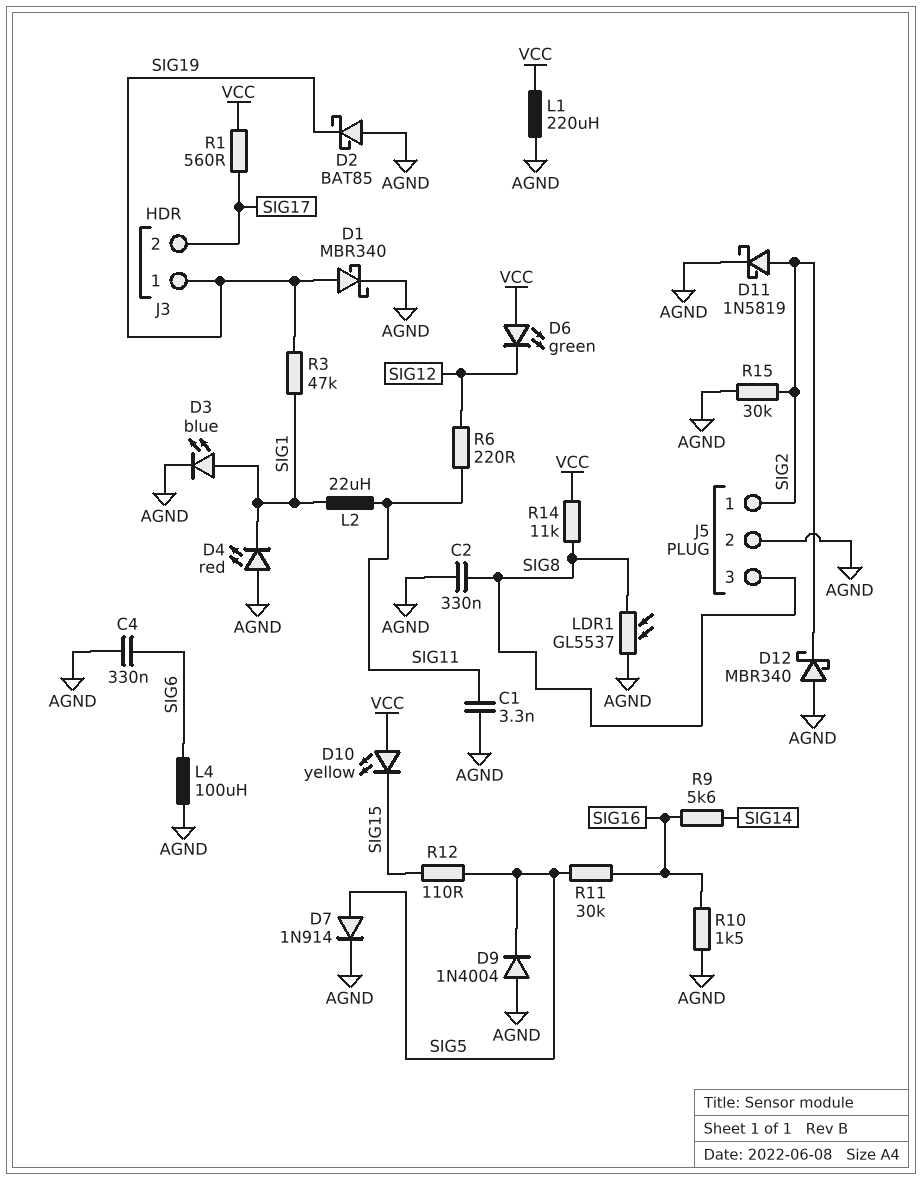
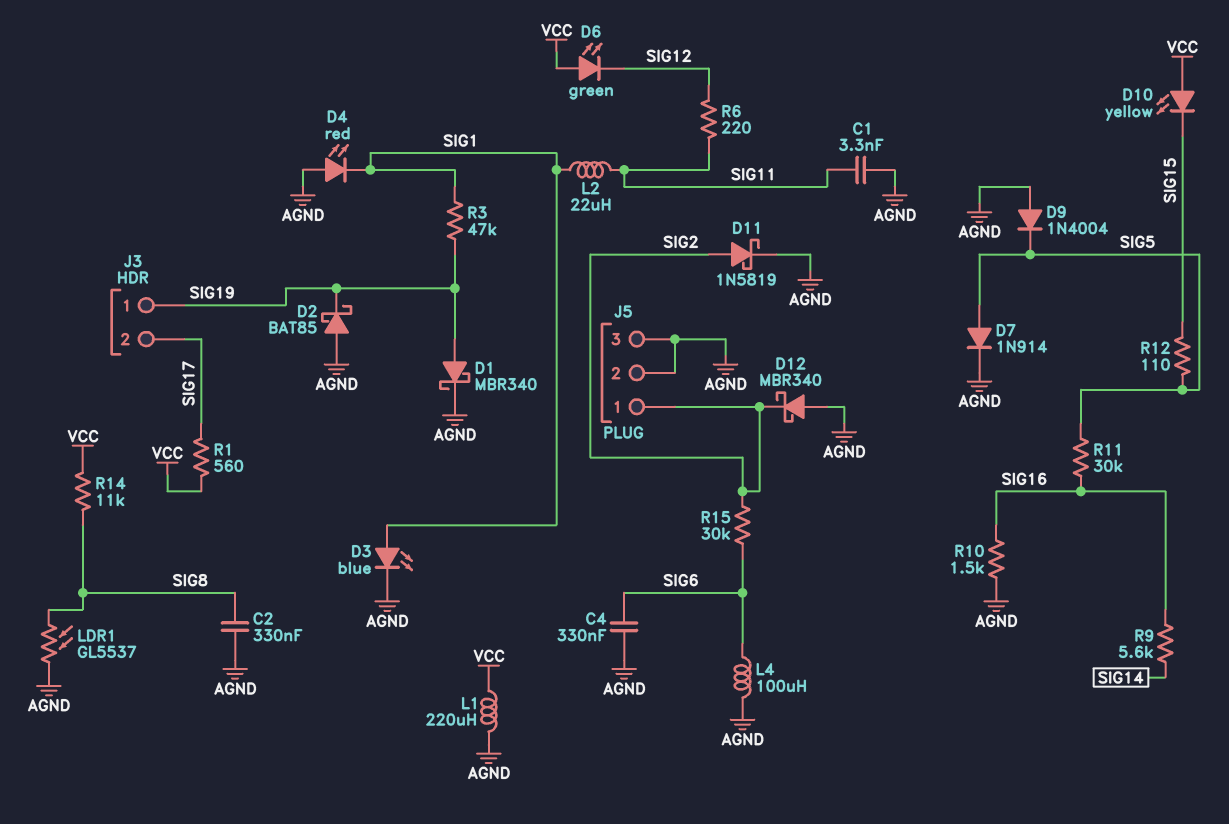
J5 pin 3: SIG8 -> AGND
R15: 30k (AGND, SIG2) -> 30k (SIG2, SIG6)

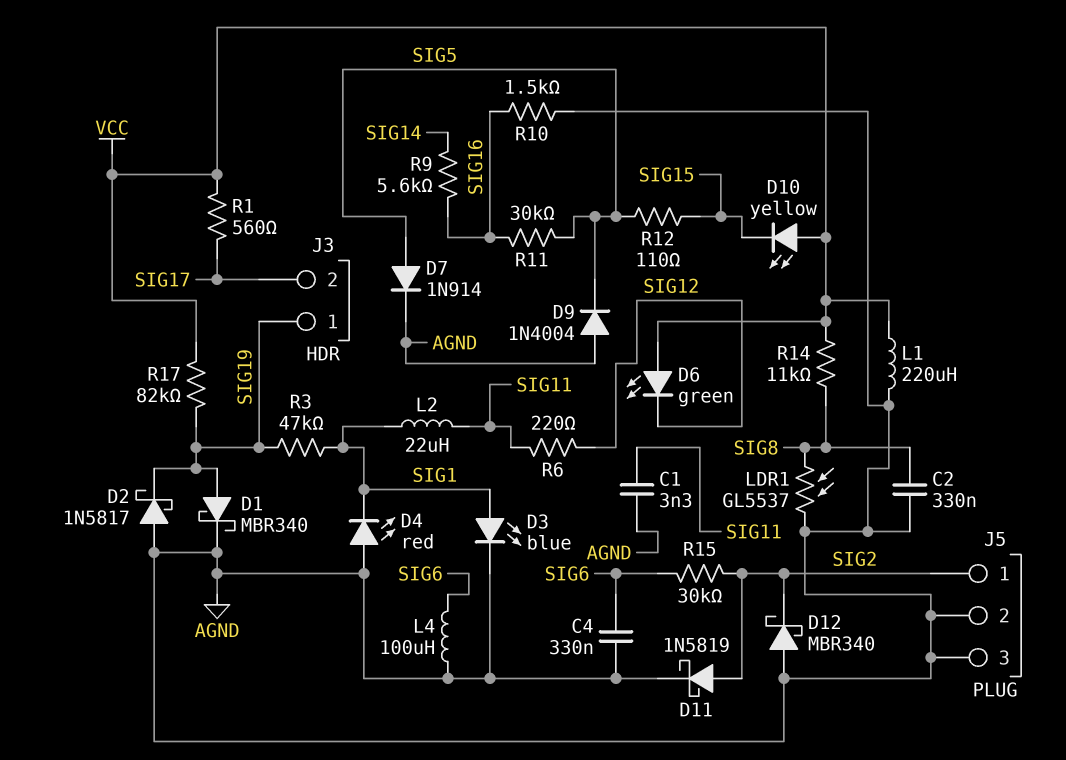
D2: schottky BAT85 (A AGND, K SIG19) -> schottky 1N5817 (A AGND, K SIG19)
R17: none -> 82k (SIG19, VCC)

